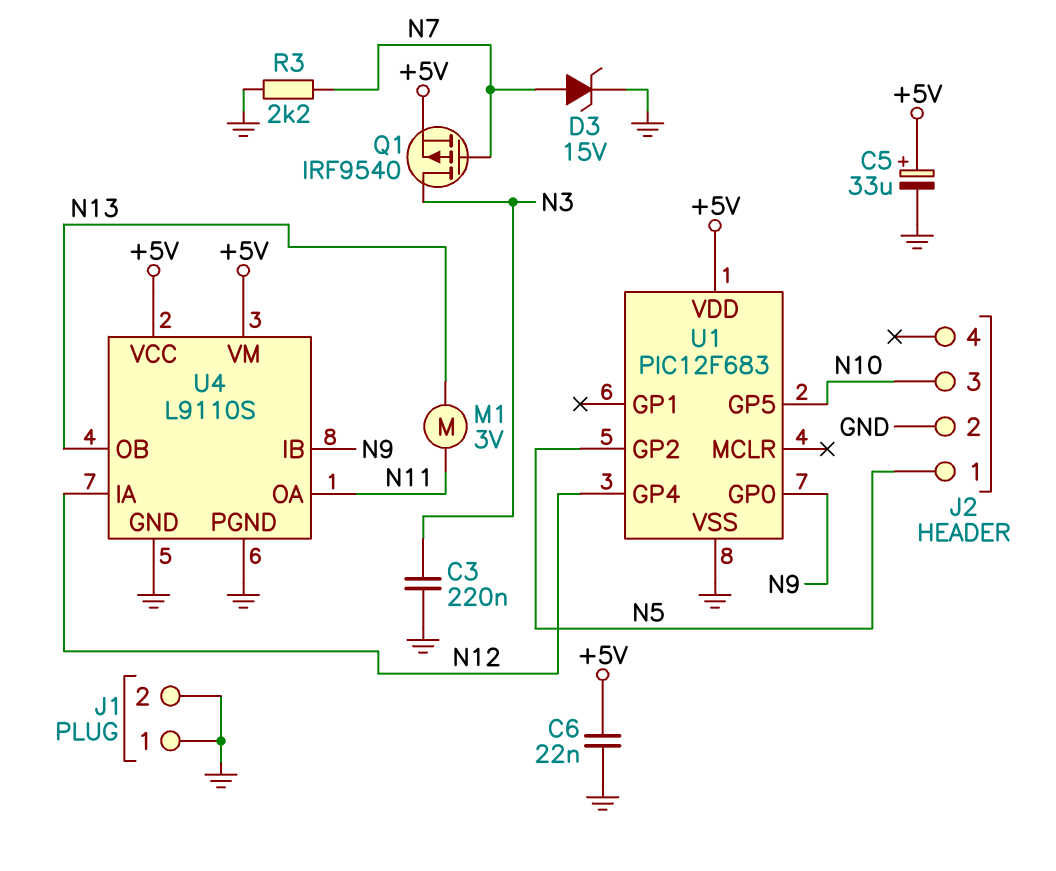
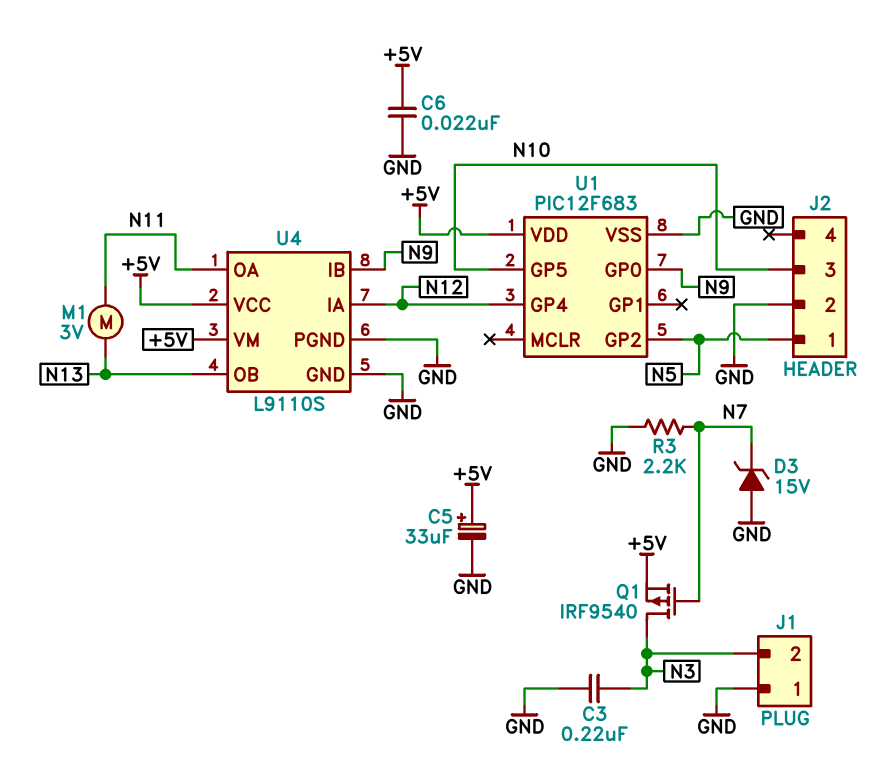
D3: zener 15V (A N7, K GND) -> zener 15V (A GND, K N7)
J1 pin 2: GND -> N3

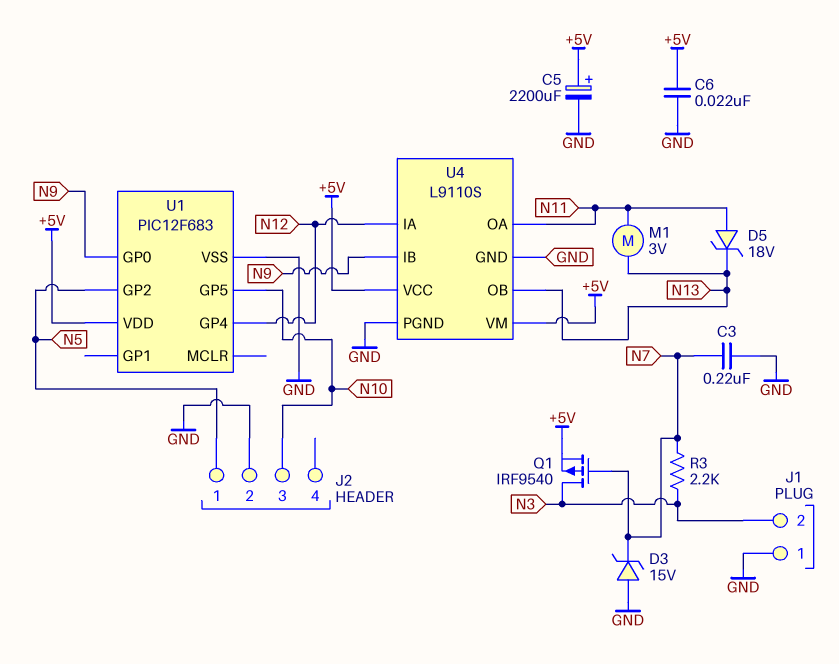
C3: 220nF (GND, N3) -> 220nF (GND, N7)
C5: 33uF (plus +5V, minus GND) -> 2200uF (plus +5V, minus GND)
D5: none -> zener 18V (A N11, K N13)
R3: 2.2k (GND, N7) -> 2.2k (N3, N7)

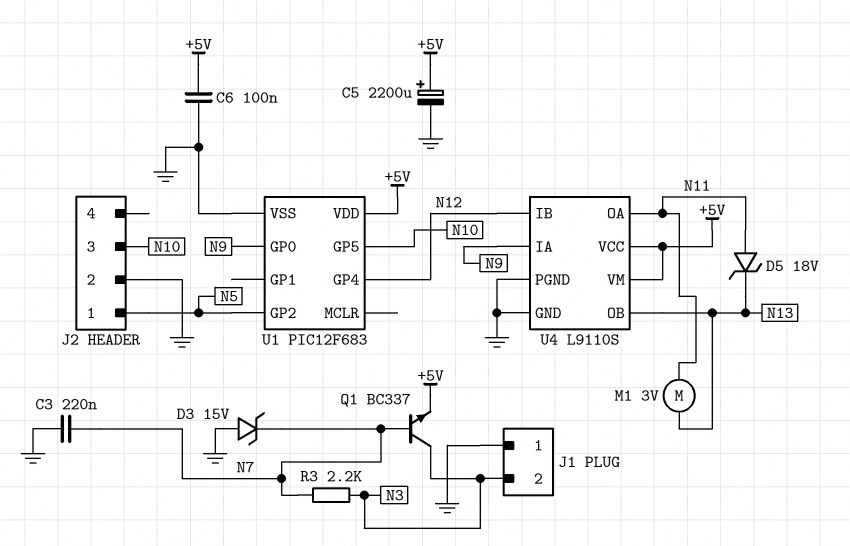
C6: 22nF (+5V, GND) -> 100nF (+5V, GND)
Q1: PMOS IRF9540 (G N7, D N3, S +5V) -> NPN BC337 (B N7, C N3, E +5V)
U4 pin IA: N12 -> N9
U4 pin IB: N9 -> N12

